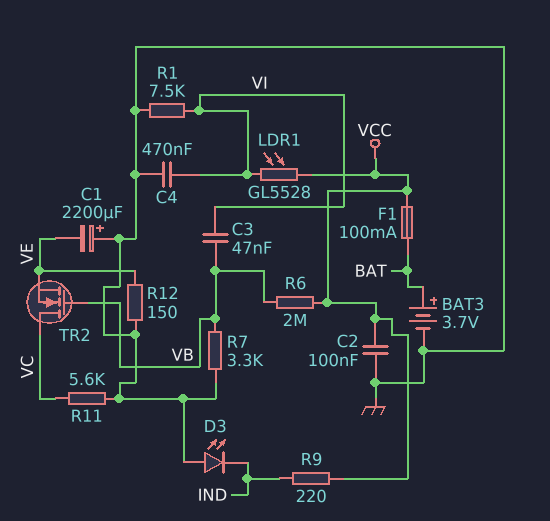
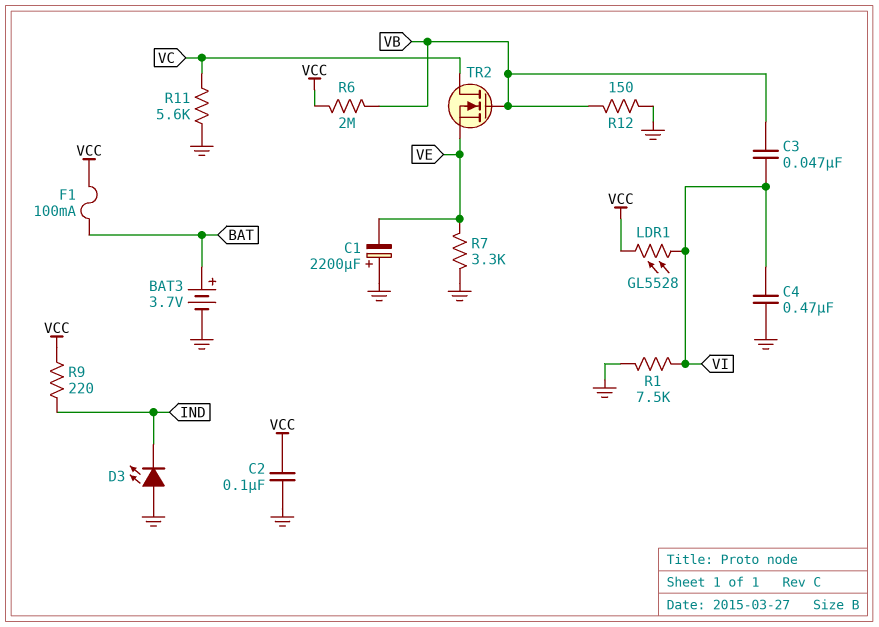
R7: 3.3k (GND, VB) -> 3.3k (GND, VE)
R12: 150 (GND, VE) -> 150 (GND, VB)

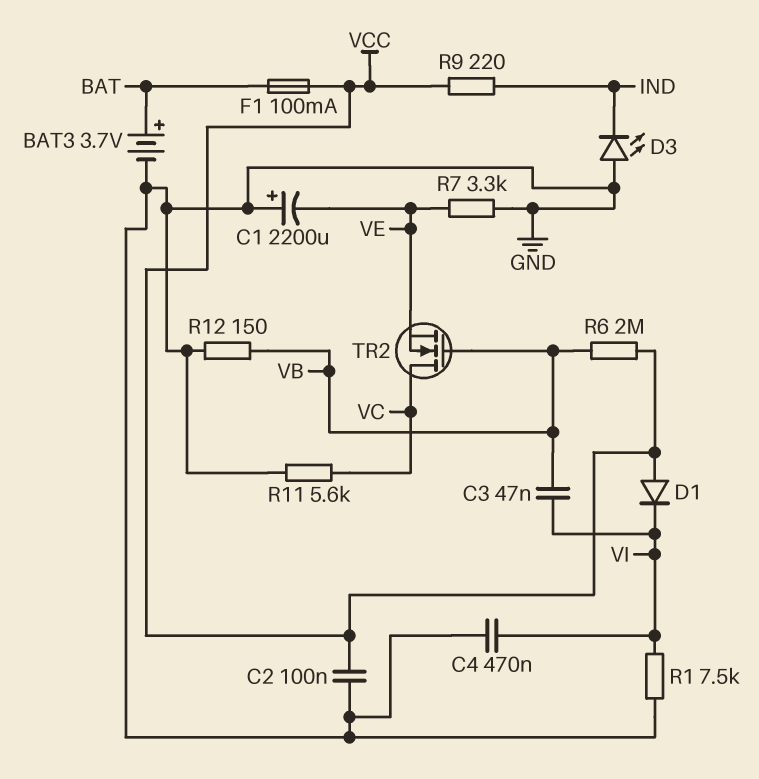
D1: none -> diode (A VCC, K VI)
LDR1: GL5528 (VCC, VI) -> none

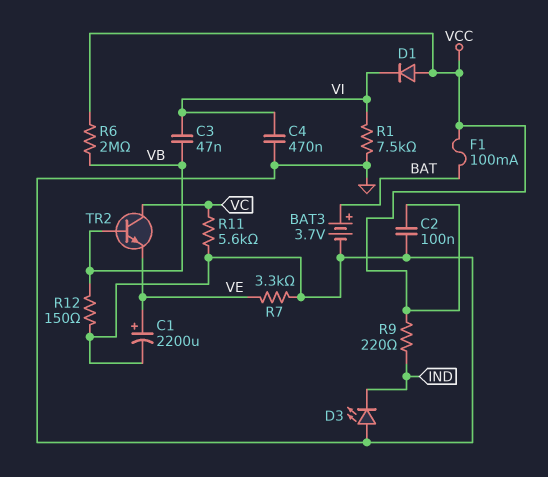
C1: 2200uF (plus GND, minus VE) -> 2200uF (plus VE, minus GND)
TR2: NMOS (G VB, D VC, S VE) -> NPN (B VB, C VC, E VE)

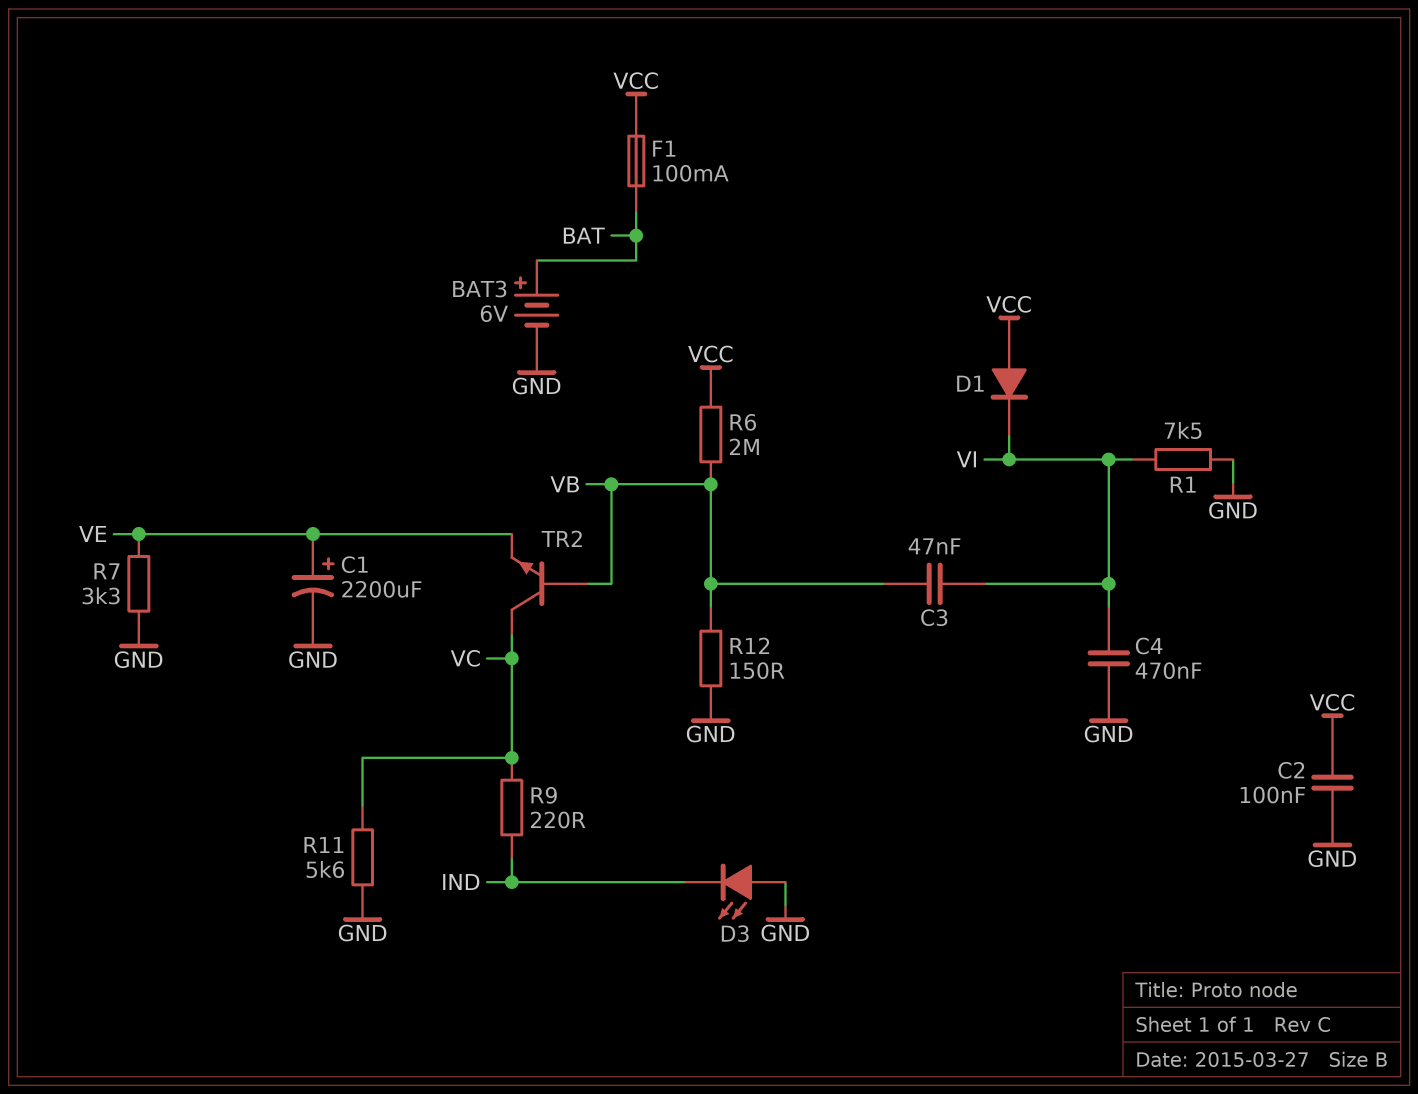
BAT3: 3.7V (plus BAT, minus GND) -> 6V (plus BAT, minus GND)
R9: 220 (IND, VCC) -> 220 (IND, VC)

